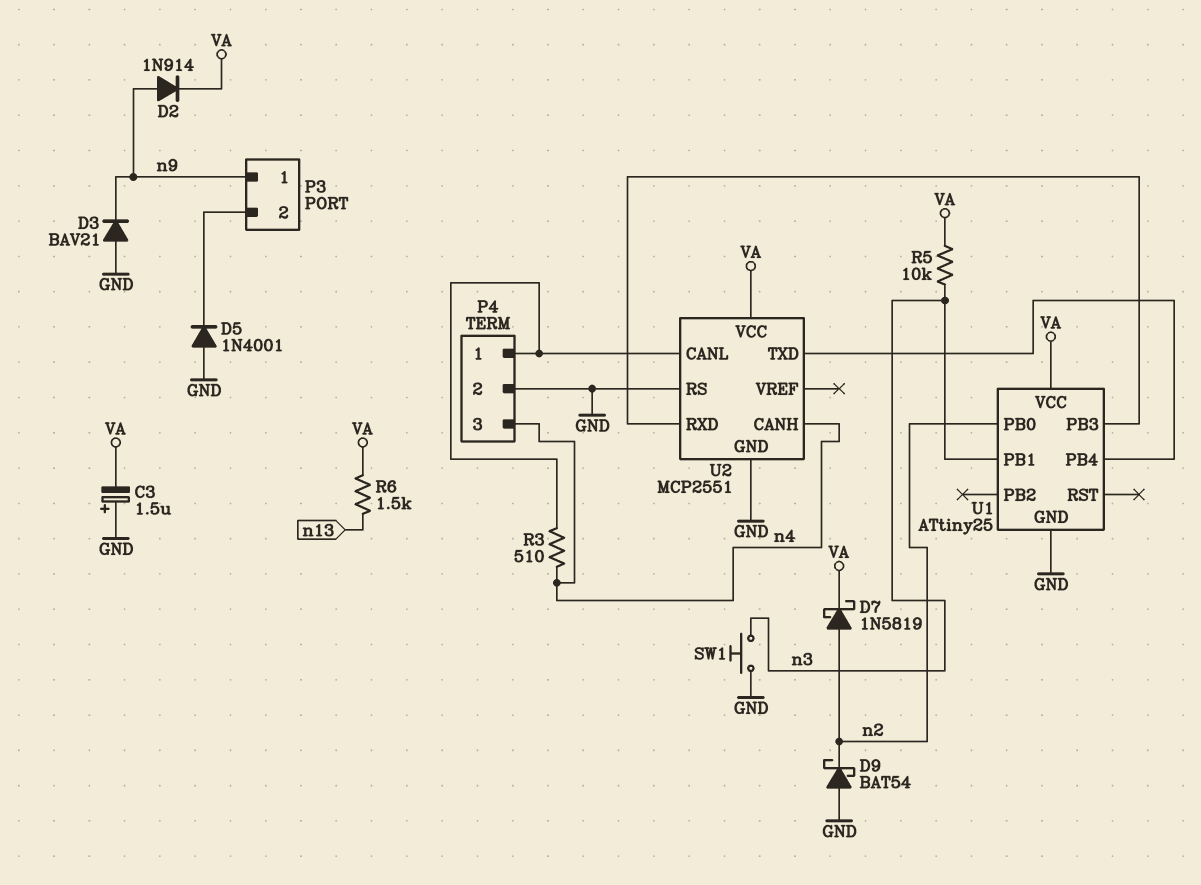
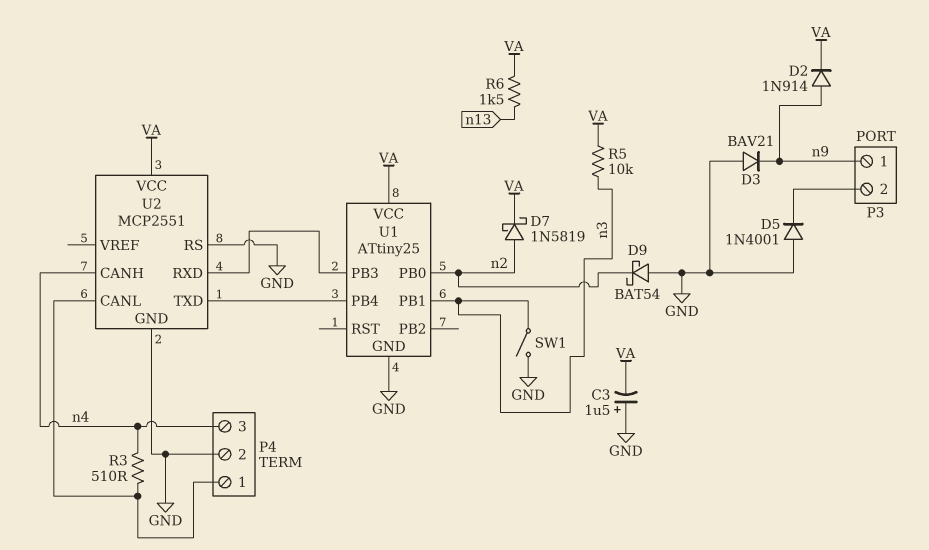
SW1: button (GND, n3) -> switch (GND, n3)

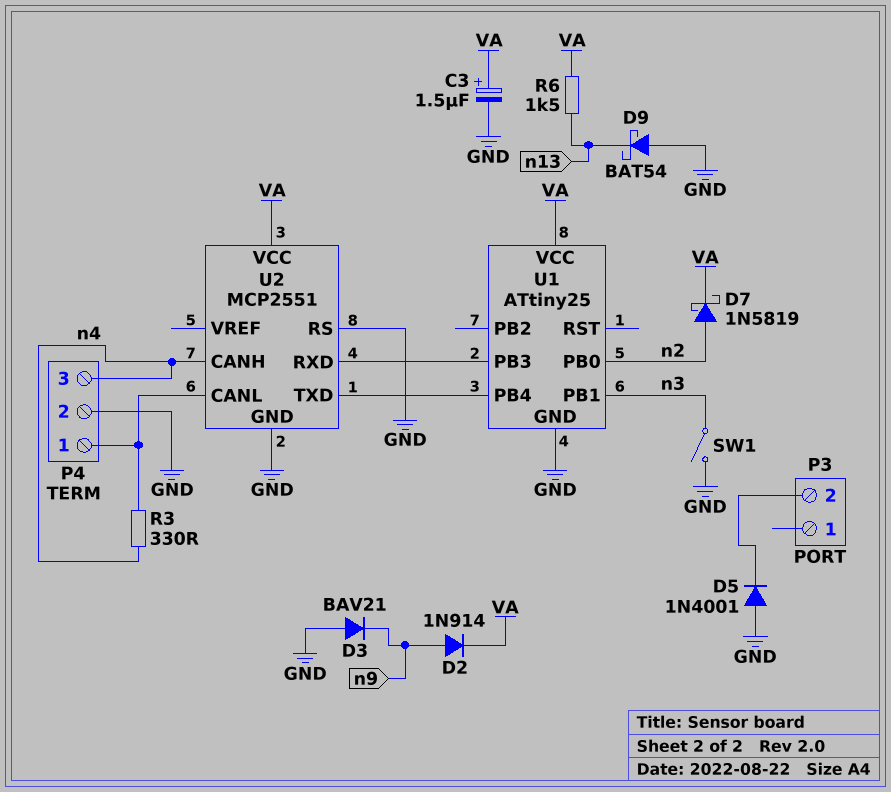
C3: 1.5uF (plus GND, minus VA) -> 1.5uF (plus VA, minus GND)
D9: schottky BAT54 (A GND, K n2) -> schottky BAT54 (A GND, K n13)
P3 pin 1: n9 -> none
R3: 510 (P4/1, n4) -> 330 (P4/1, n4)
R5: 10k (VA, n3) -> none

